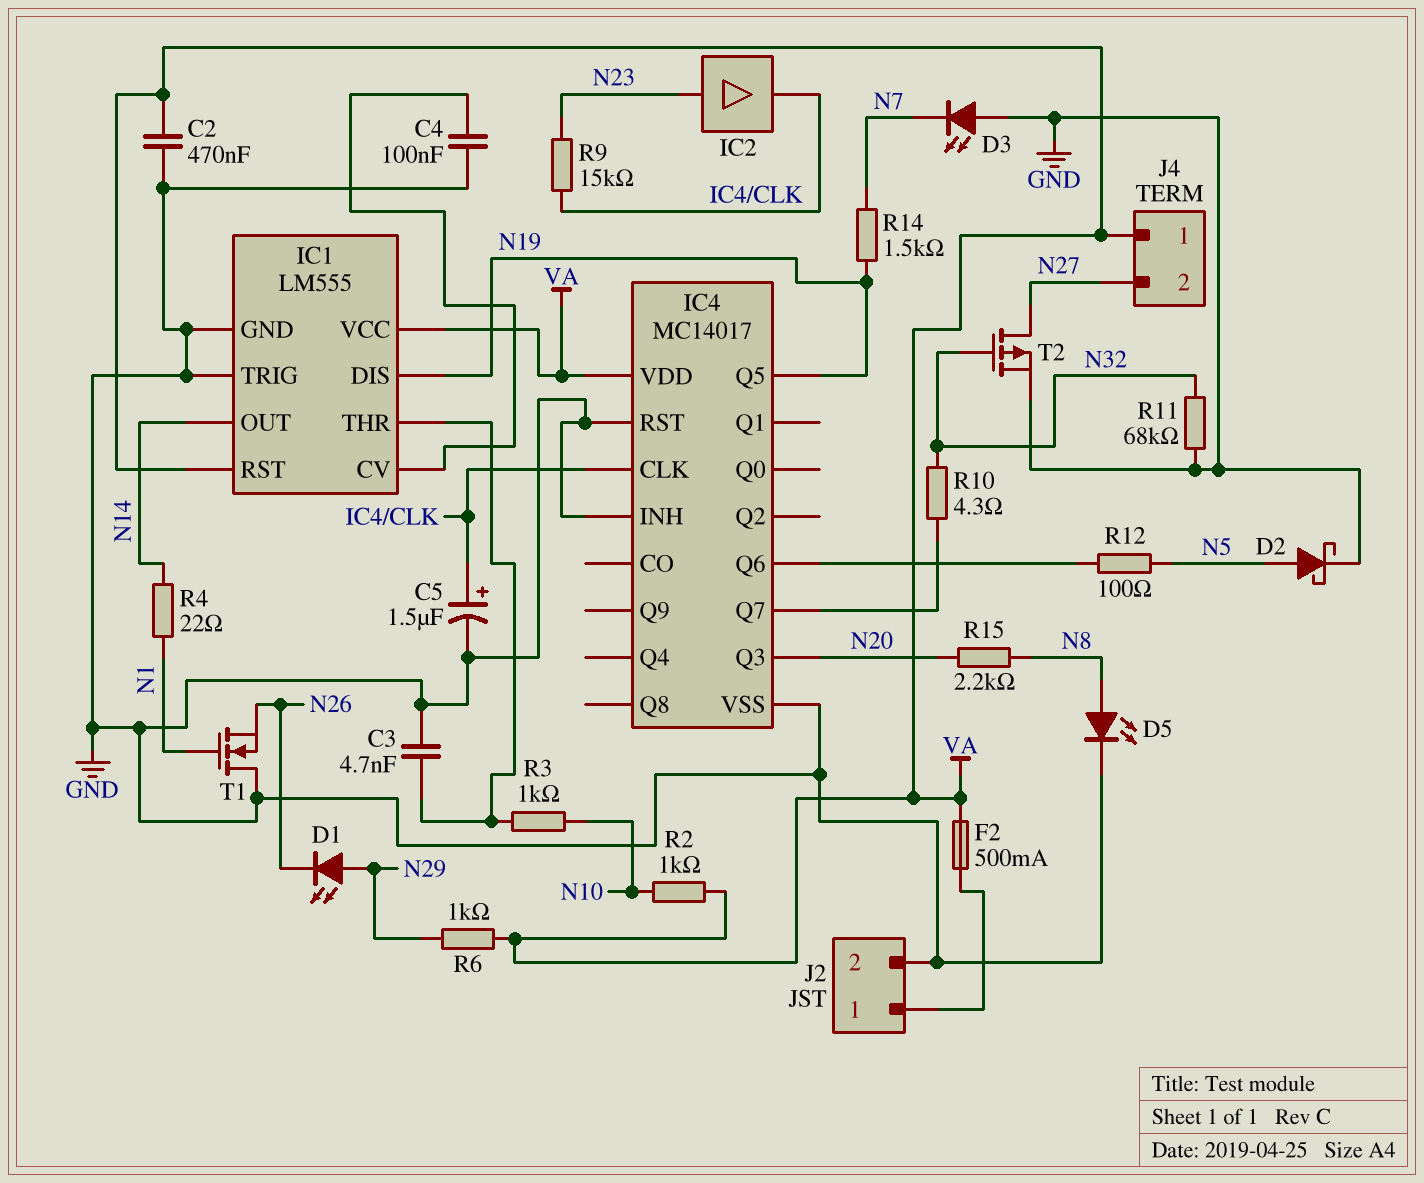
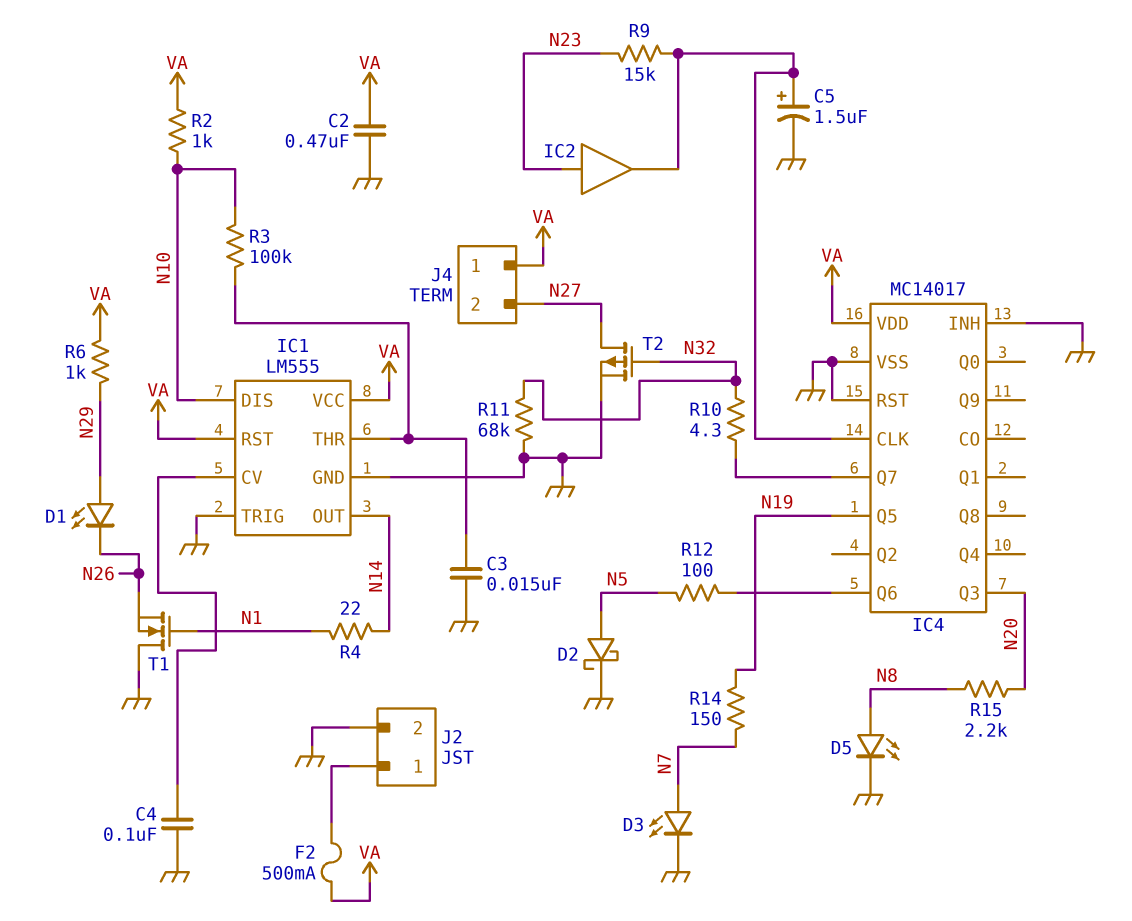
C3: 4.7nF (GND, IC1/THR) -> 15nF (GND, IC1/THR)
D3: LED (A GND, K N7) -> LED (A N7, K GND)
IC1 pin DIS: N19 -> N10
R3: 1k (IC1/THR, N10) -> 100k (IC1/THR, N10)
R14: 1.5k (N7, N19) -> 150 (N7, N19)

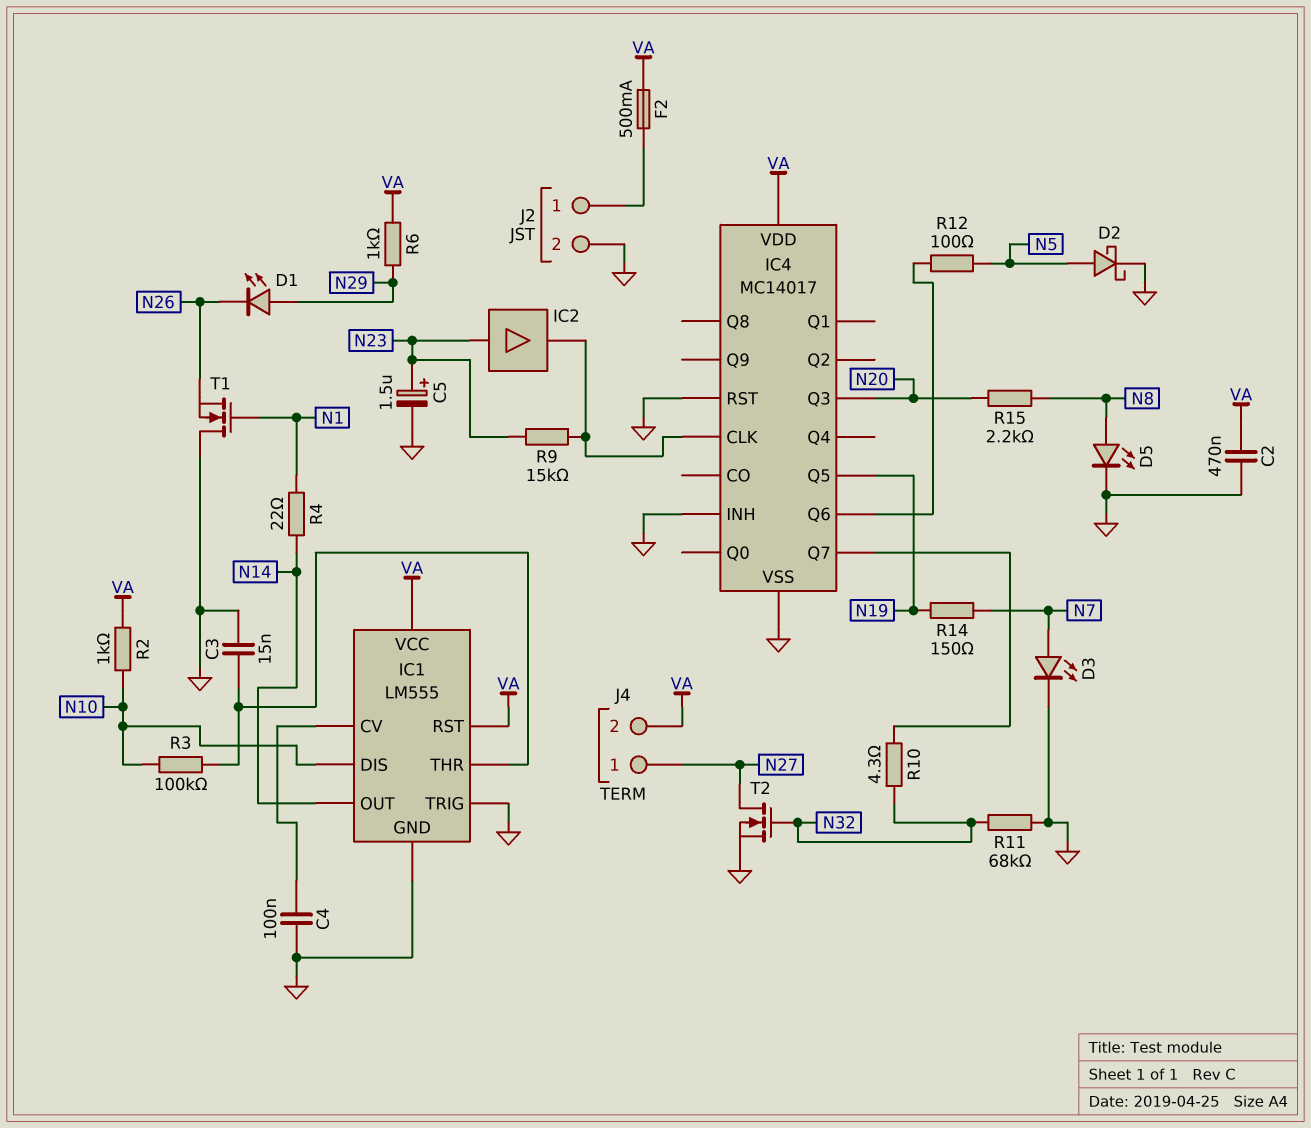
C5: 1.5uF (plus IC4/CLK, minus GND) -> 1.5uF (plus N23, minus GND)
J4 pin 1: VA -> N27
J4 pin 2: N27 -> VA
T2: PMOS (G N32, D N27, S GND) -> NMOS (G N32, D N27, S GND)

